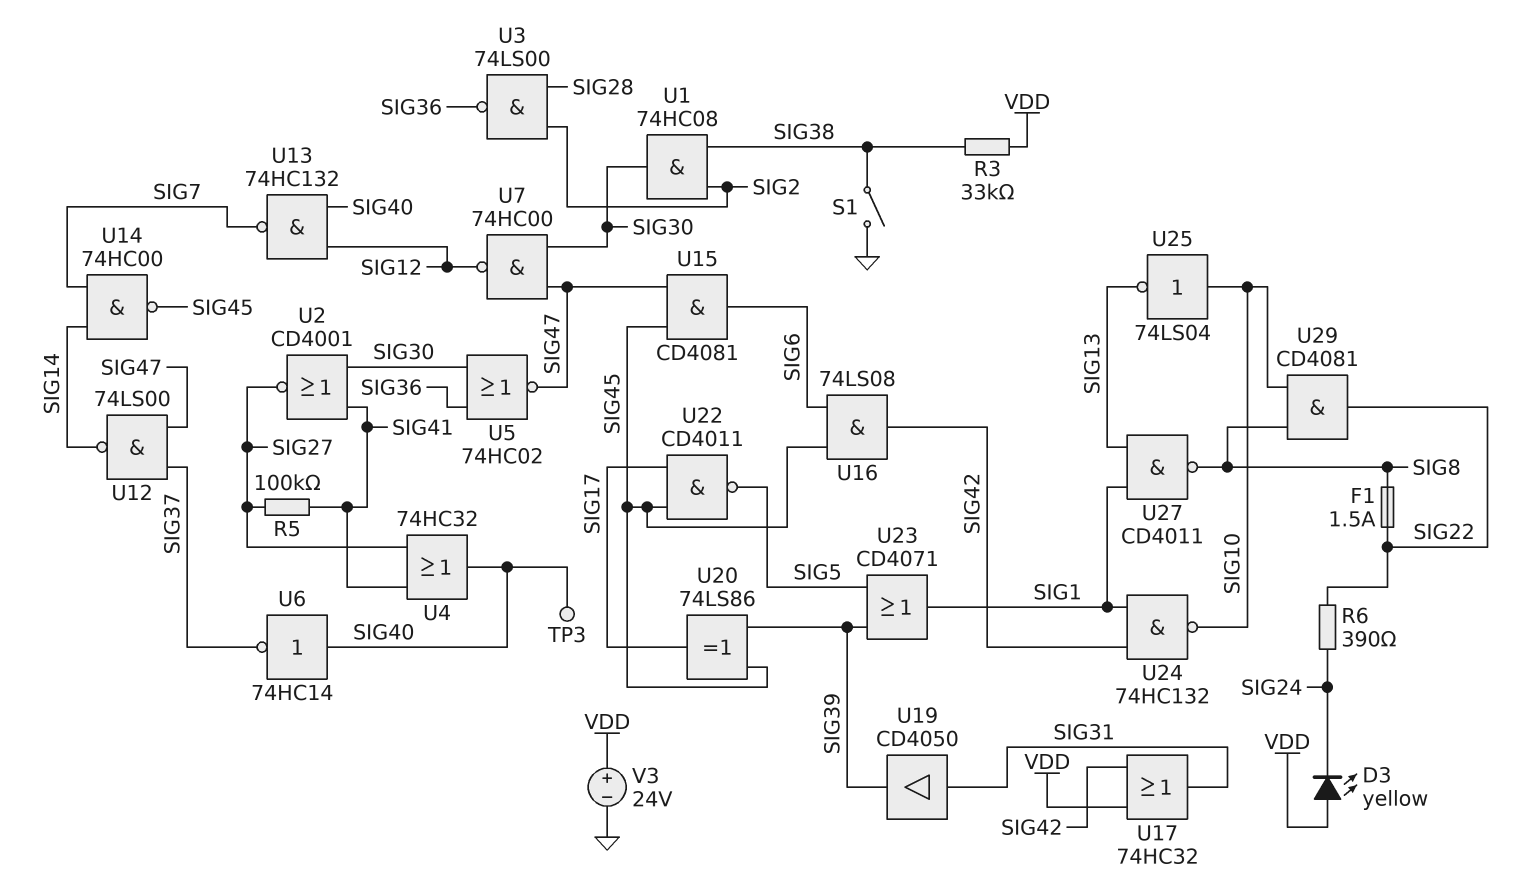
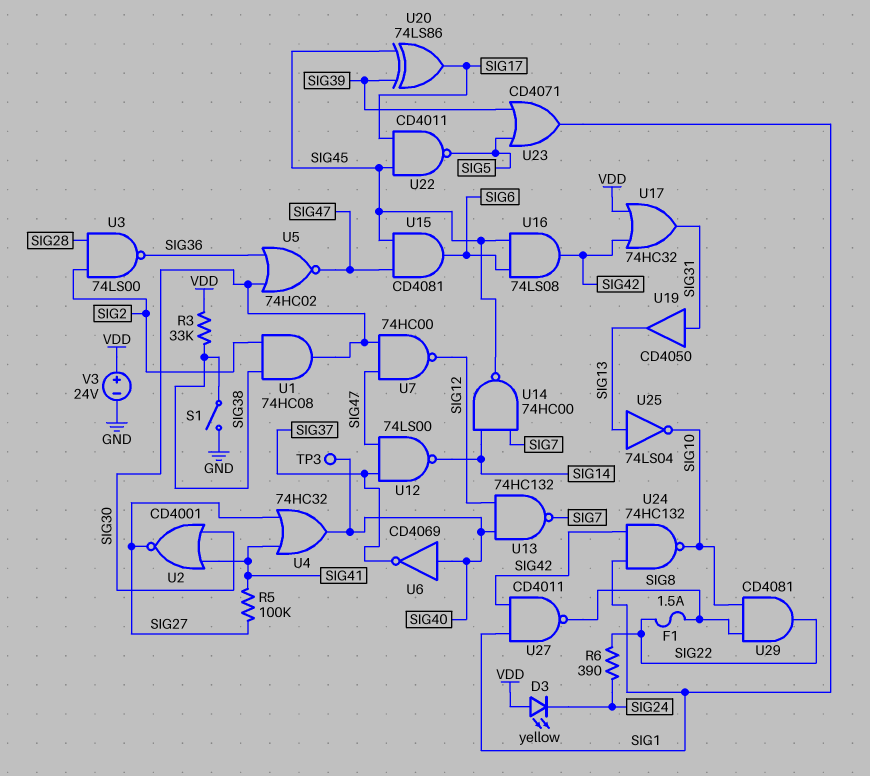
U6: NOT 74HC14 (in SIG40, out SIG37) -> NOT CD4069 (in SIG40, out SIG37)
U19: buffer CD4050 (in SIG31, out SIG39) -> buffer CD4050 (in SIG31, out SIG13)
U25: NOT 74LS04 (in SIG10, out SIG13) -> NOT 74LS04 (in SIG13, out SIG10)
U27: NAND CD4011 (in SIG1, in SIG13, out SIG8) -> NAND CD4011 (in SIG1, in SIG42, out SIG8)

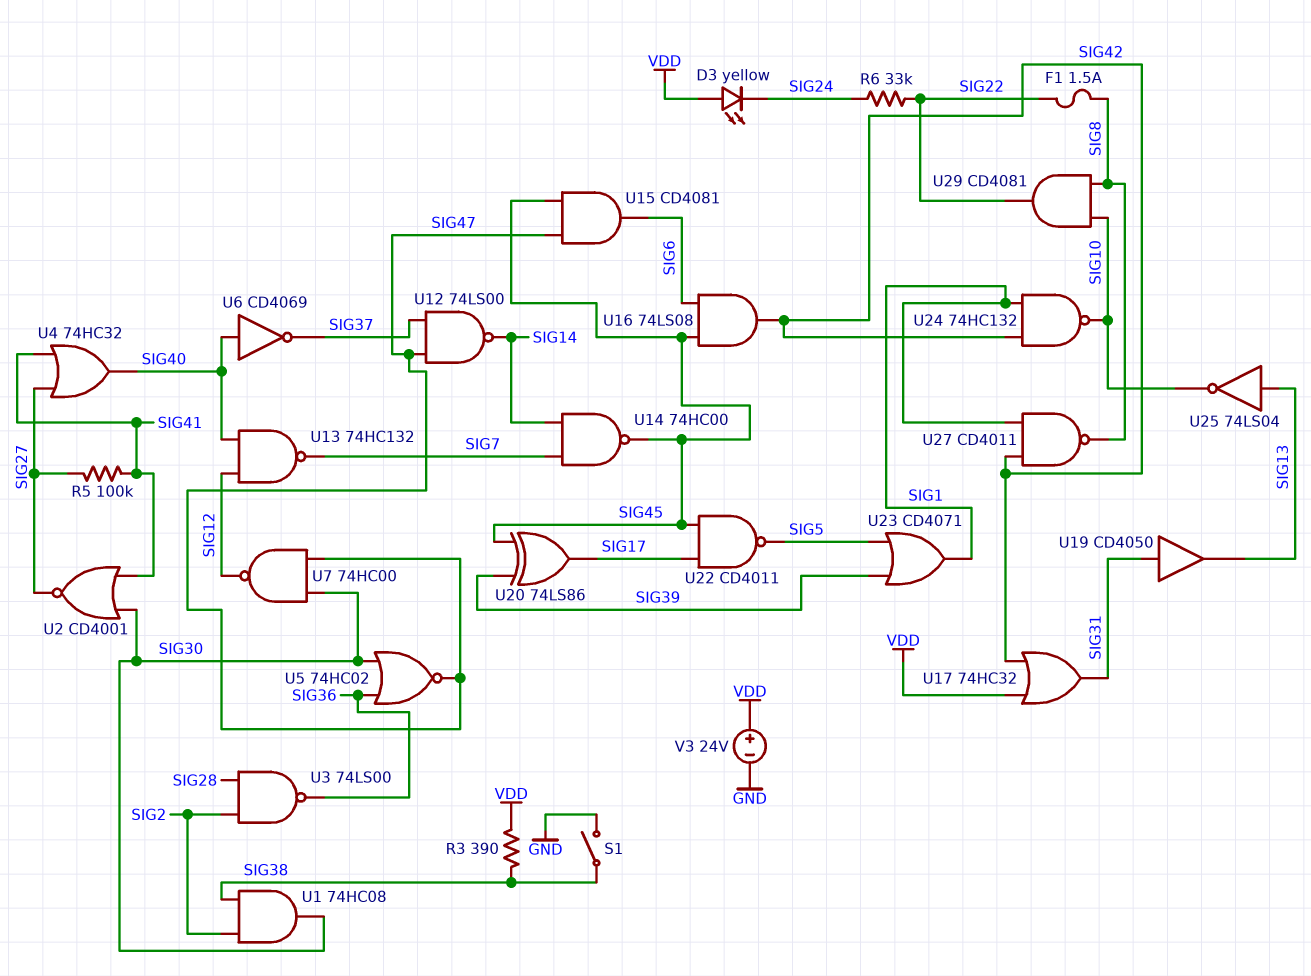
R3: 33k (SIG38, VDD) -> 390 (SIG38, VDD)
R6: 390 (SIG22, SIG24) -> 33k (SIG22, SIG24)
TP3: test point (SIG40) -> none

